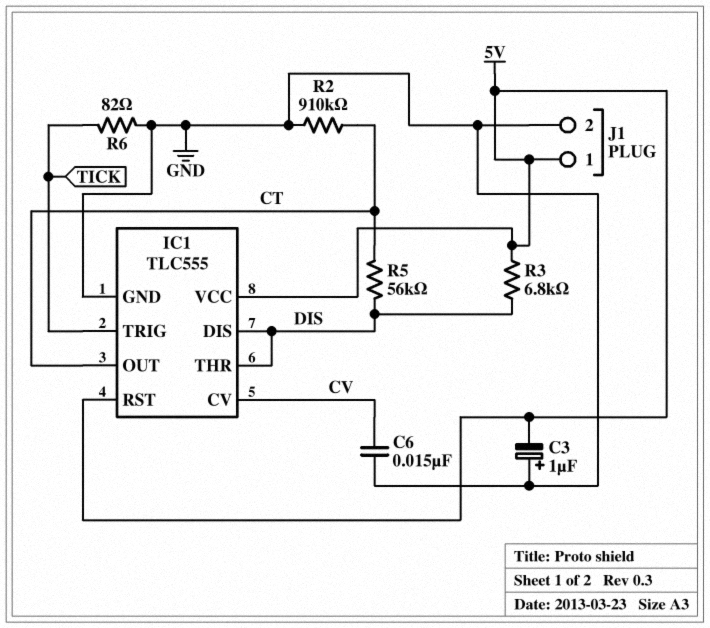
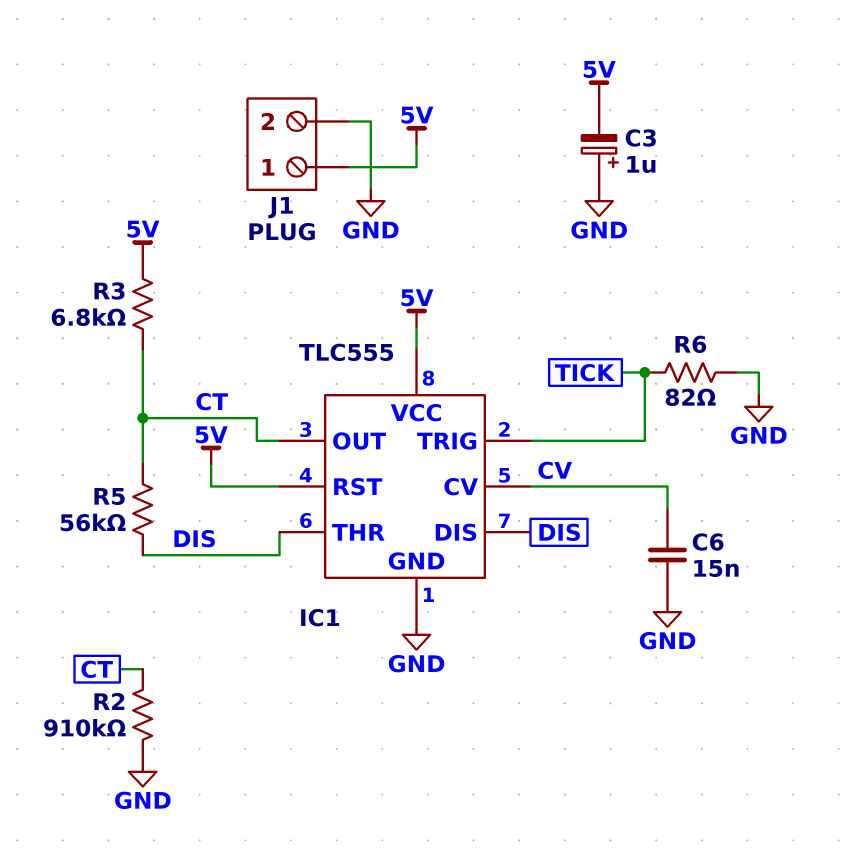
R3: 6.8k (5V, DIS) -> 6.8k (5V, CT)

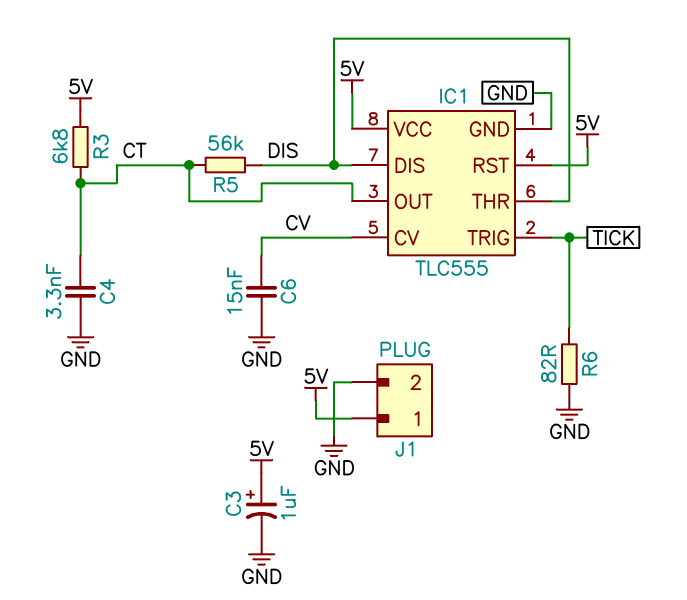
C3: 1uF (plus GND, minus 5V) -> 1uF (plus 5V, minus GND)
C4: none -> 3.3nF (CT, GND)
R2: 910k (CT, GND) -> none

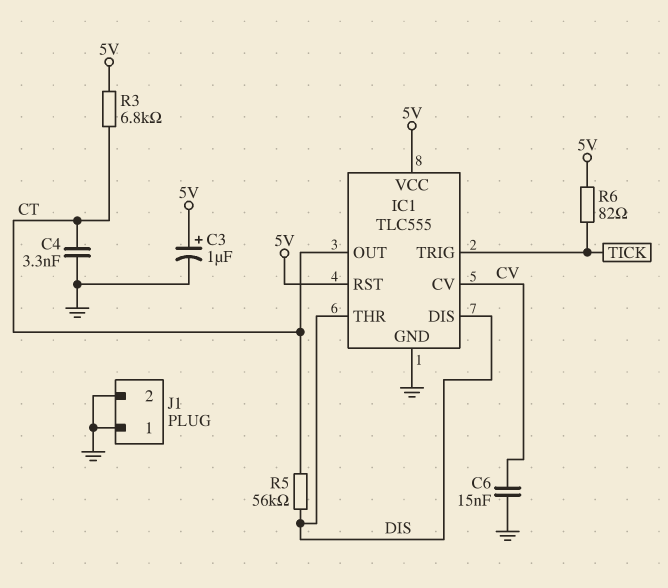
J1 pin 1: 5V -> GND
R6: 82 (GND, TICK) -> 82 (5V, TICK)

